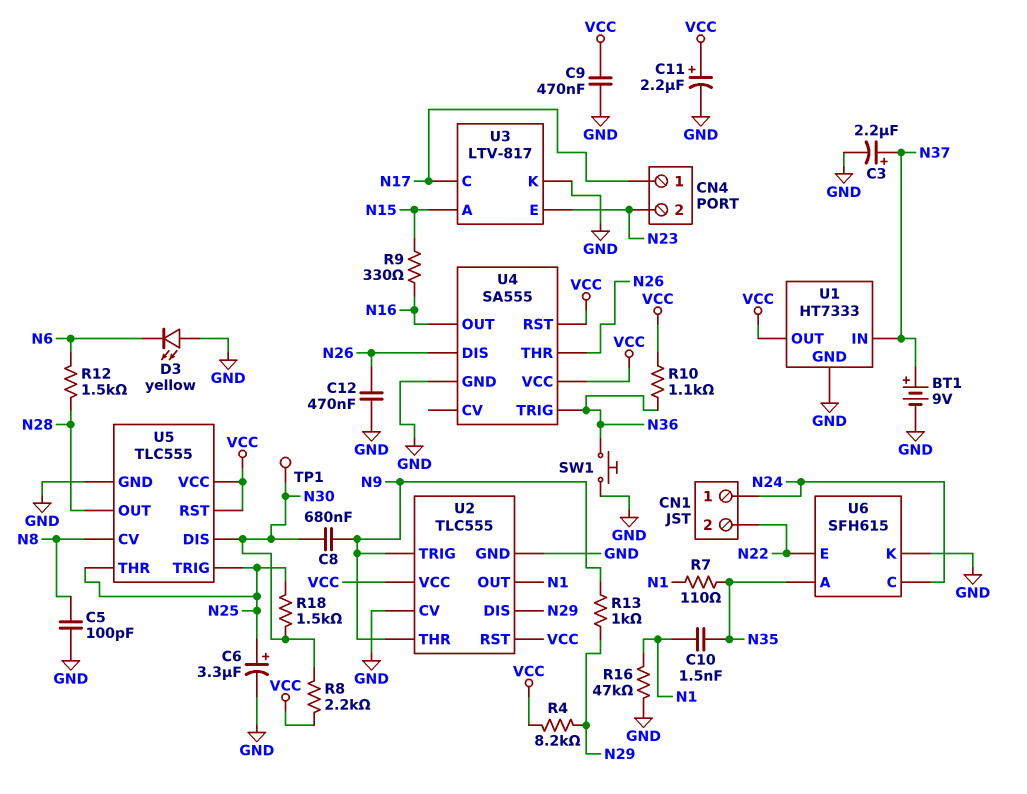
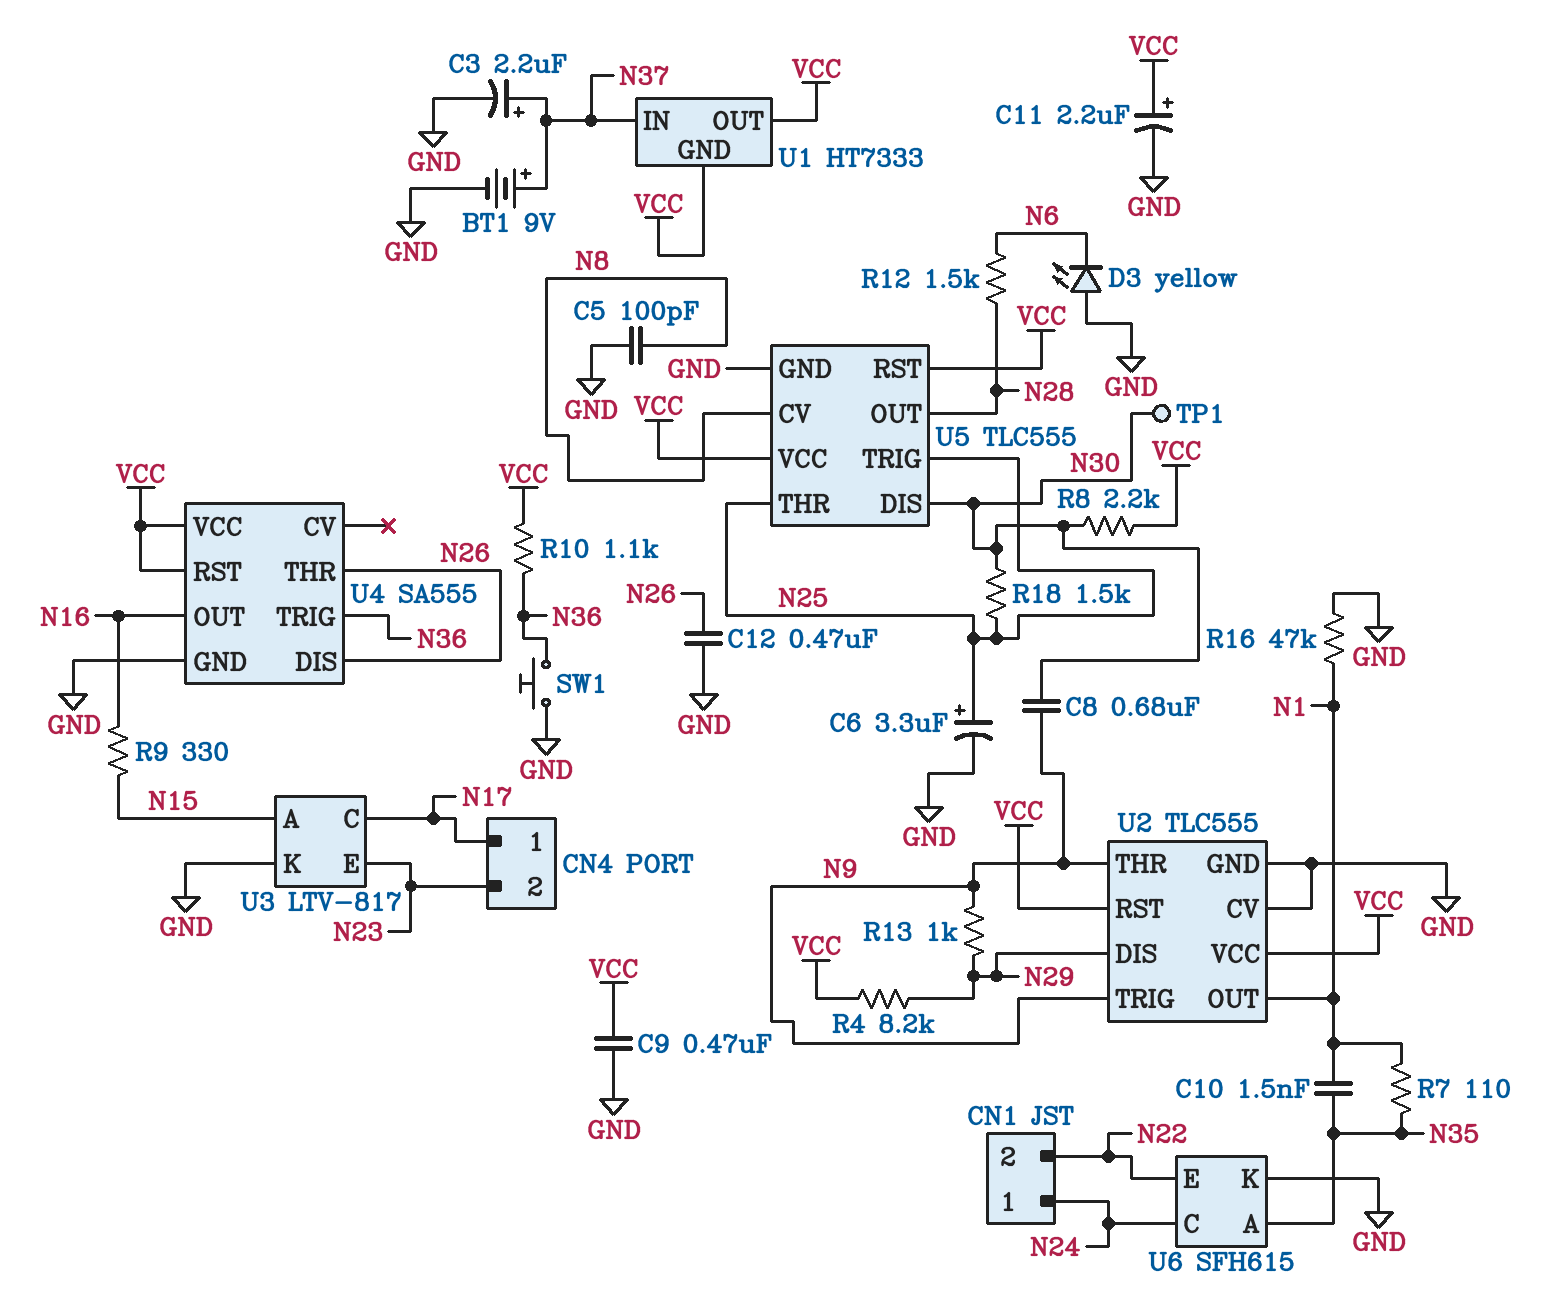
U1 pin GND: GND -> VCC

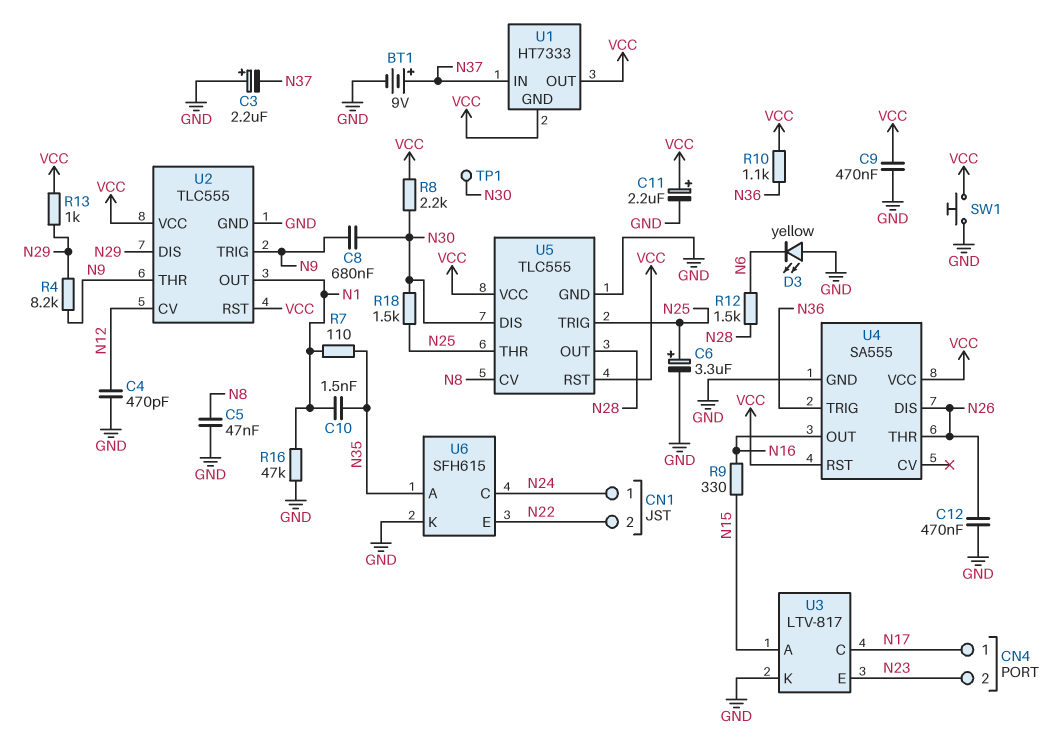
C3: 2.2uF (plus N37, minus GND) -> 2.2uF (plus GND, minus N37)
C4: none -> 470pF (GND, N12)
C5: 100pF (GND, N8) -> 47nF (GND, N8)
R4: 8.2k (N29, VCC) -> 8.2k (N9, N29)
R13: 1k (N9, N29) -> 1k (N29, VCC)
SW1: button (GND, N36) -> button (GND, VCC)
U2 pin CV: GND -> N12

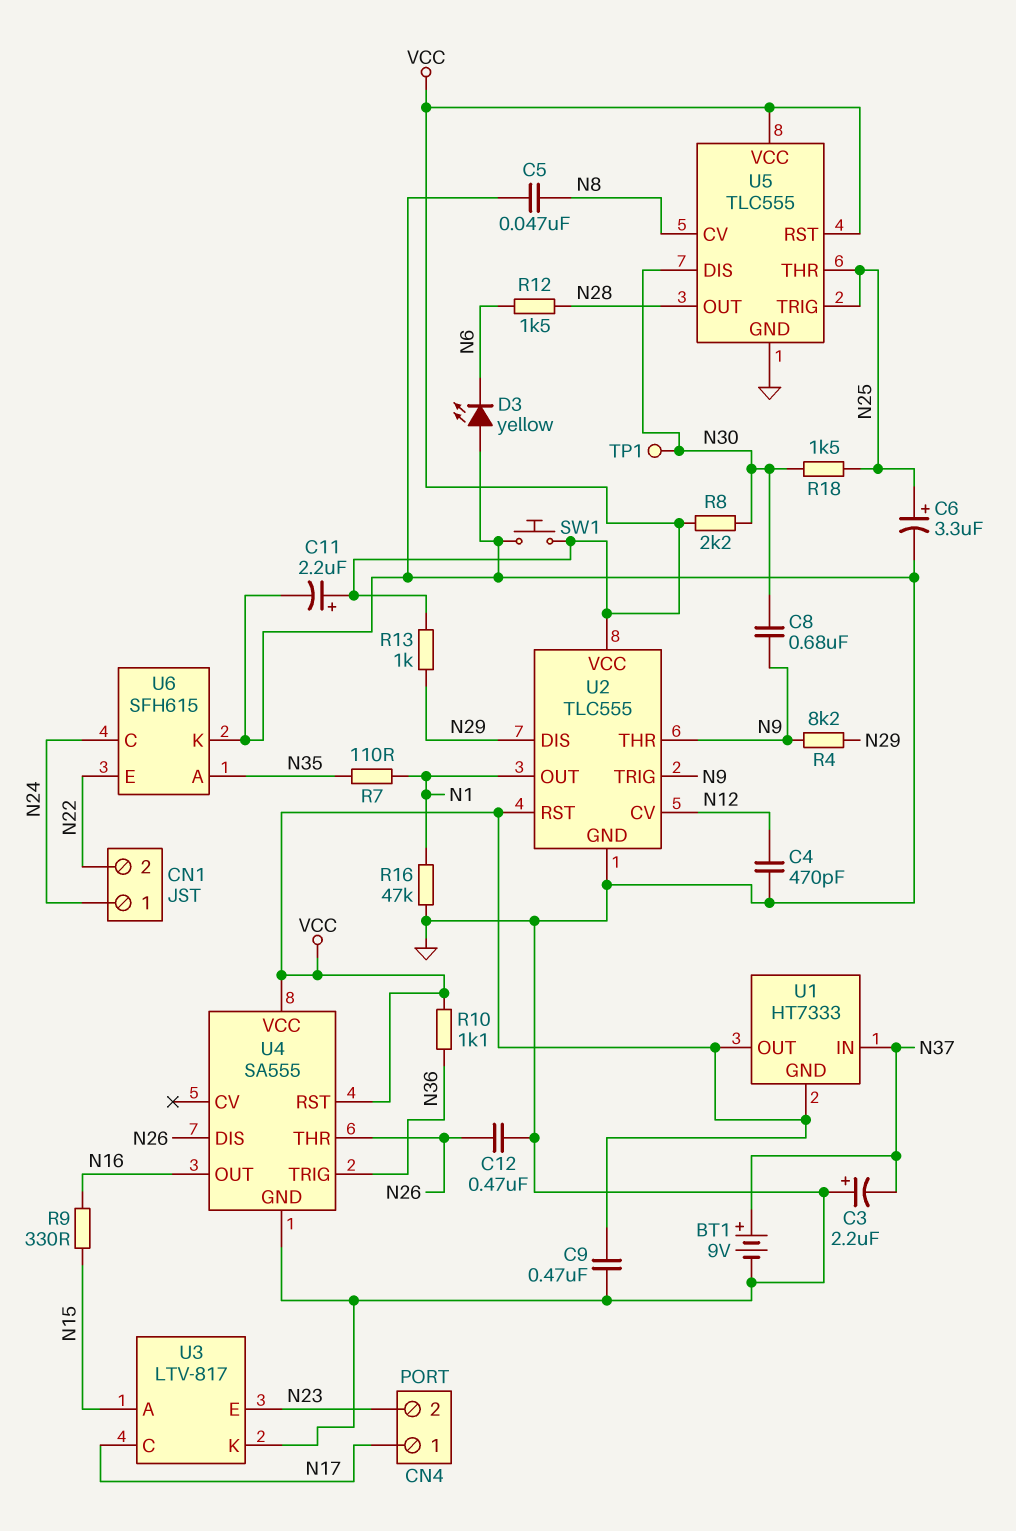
C10: 1.5nF (N1, N35) -> none

